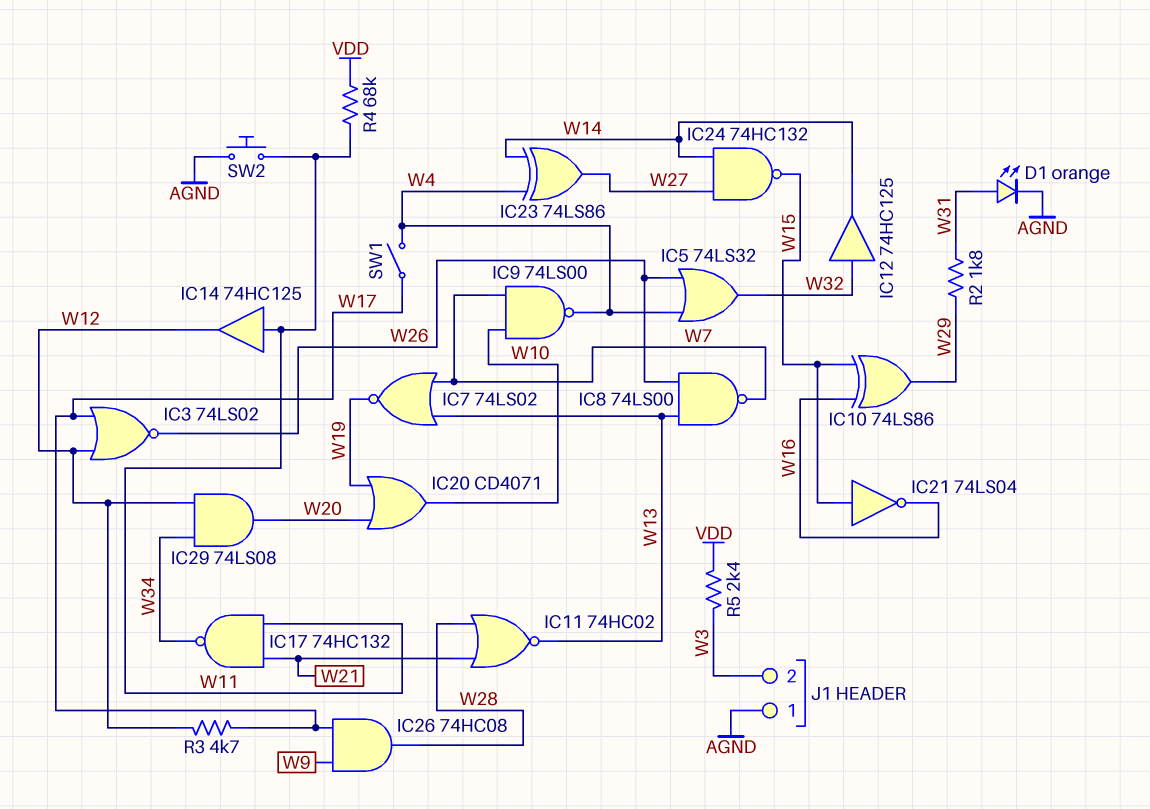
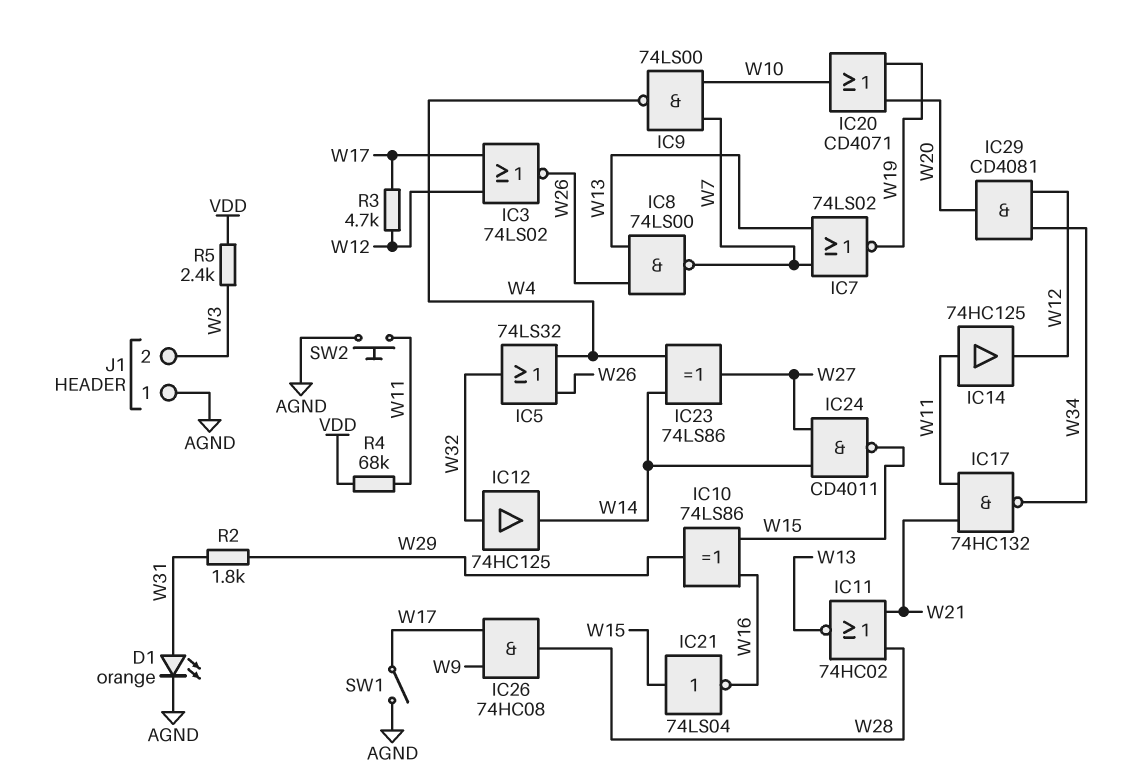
IC24: NAND 74HC132 (in W14, in W27, out W15) -> NAND CD4011 (in W14, in W27, out W15)
IC29: AND 74LS08 (in W12, in W34, out W20) -> AND CD4081 (in W12, in W34, out W20)
SW1: switch (W4, W17) -> switch (AGND, W17)

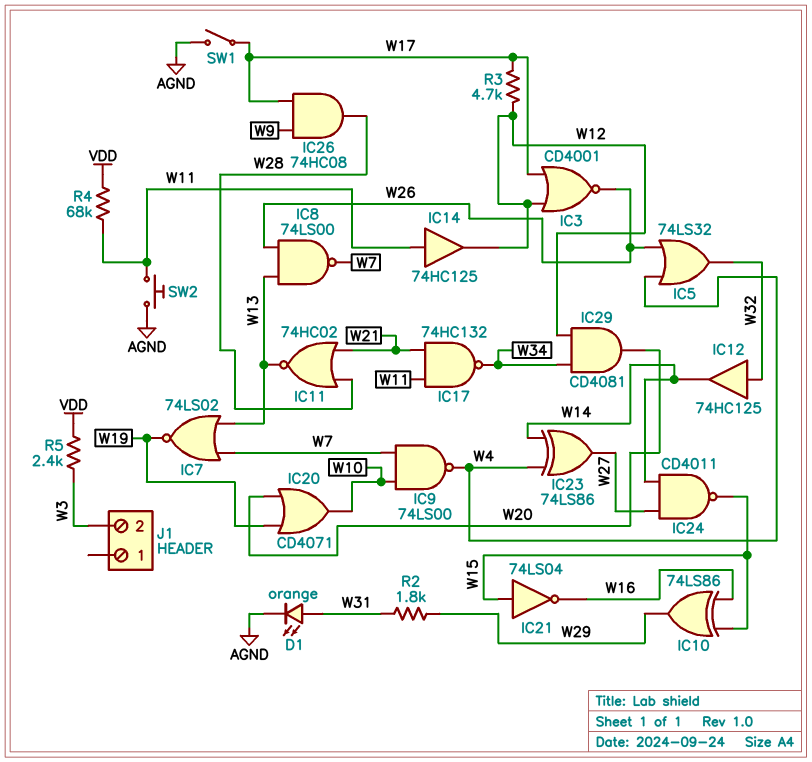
IC3: NOR 74LS02 (in W12, in W17, out W26) -> NOR CD4001 (in W12, in W17, out W26)
J1 pin 1: AGND -> none

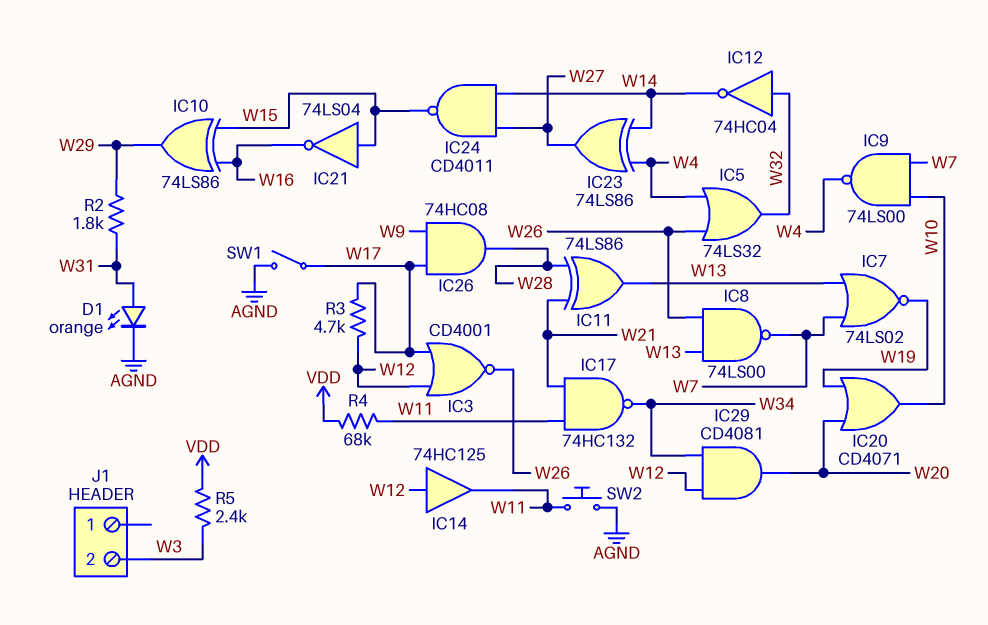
IC11: NOR 74HC02 (in W21, in W28, out W13) -> XOR 74LS86 (in W21, in W28, out W13)
IC12: buffer 74HC125 (in W32, out W14) -> NOT 74HC04 (in W32, out W14)
IC14: buffer 74HC125 (in W11, out W12) -> buffer 74HC125 (in W12, out W11)

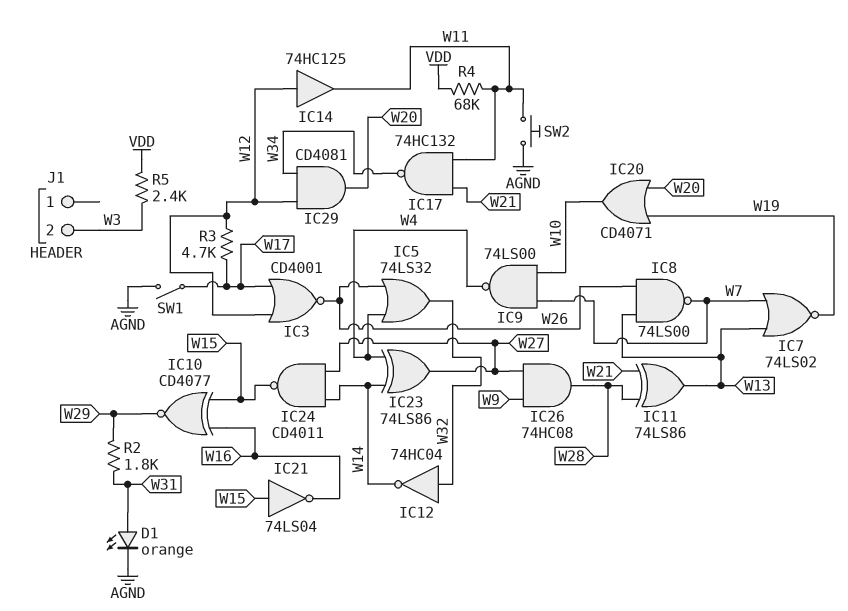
IC10: XOR 74LS86 (in W15, in W16, out W29) -> XNOR CD4077 (in W15, in W16, out W29)
IC26: AND 74HC08 (in W9, in W17, out W28) -> AND 74HC08 (in W9, in W27, out W28)

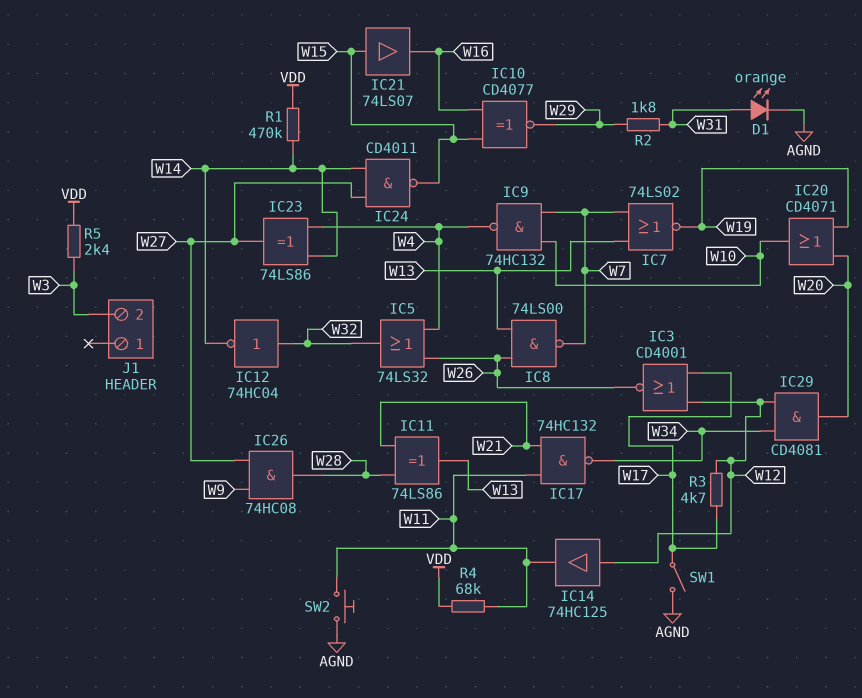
IC9: NAND 74LS00 (in W7, in W10, out W4) -> NAND 74HC132 (in W7, in W10, out W4)
IC21: NOT 74LS04 (in W15, out W16) -> buffer 74LS07 (in W15, out W16)
R1: none -> 470k (VDD, W14)

